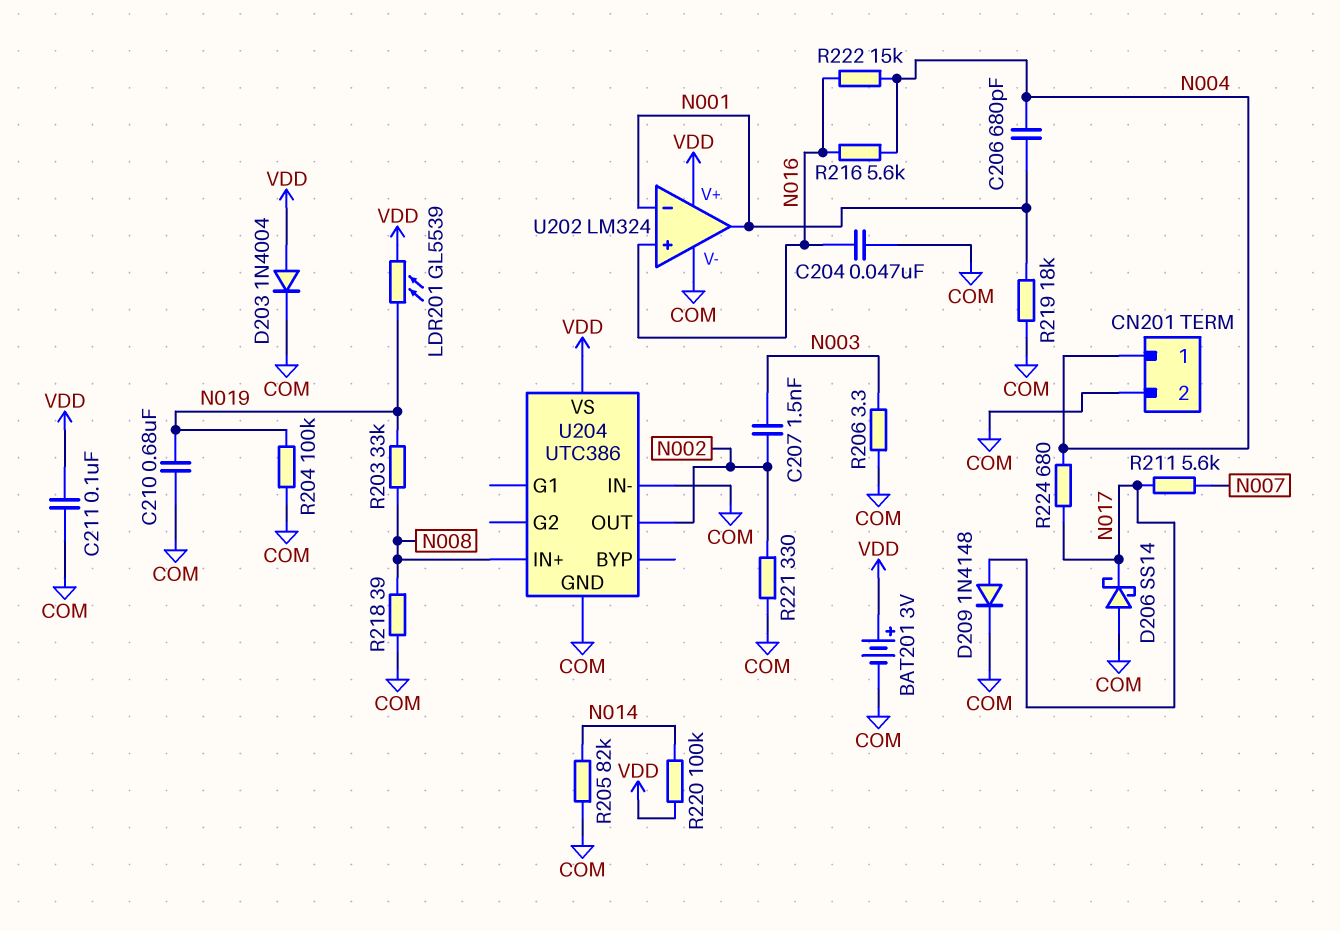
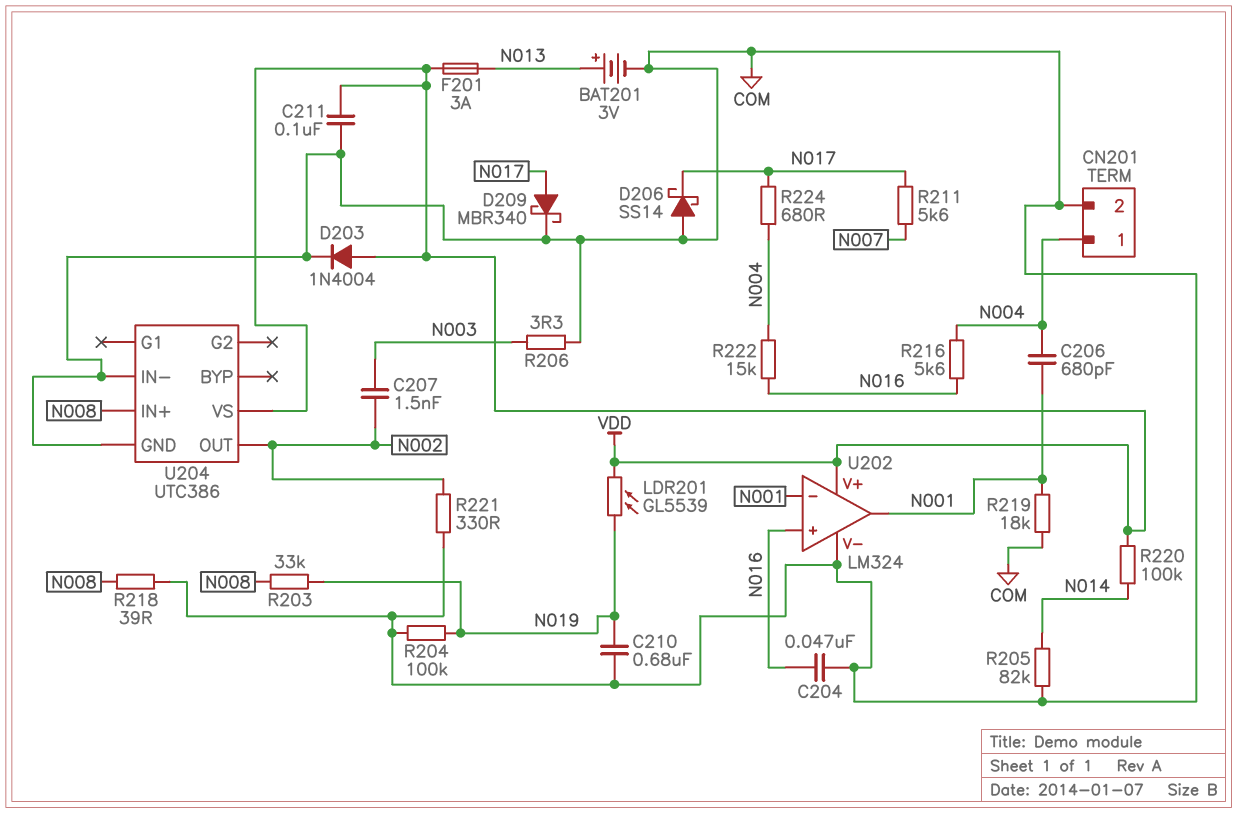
BAT201: 3V (plus VDD, minus COM) -> 3V (plus N013, minus COM)
D209: diode 1N4148 (A N017, K COM) -> schottky MBR340 (A N017, K COM)
F201: none -> 3A (N013, VDD)

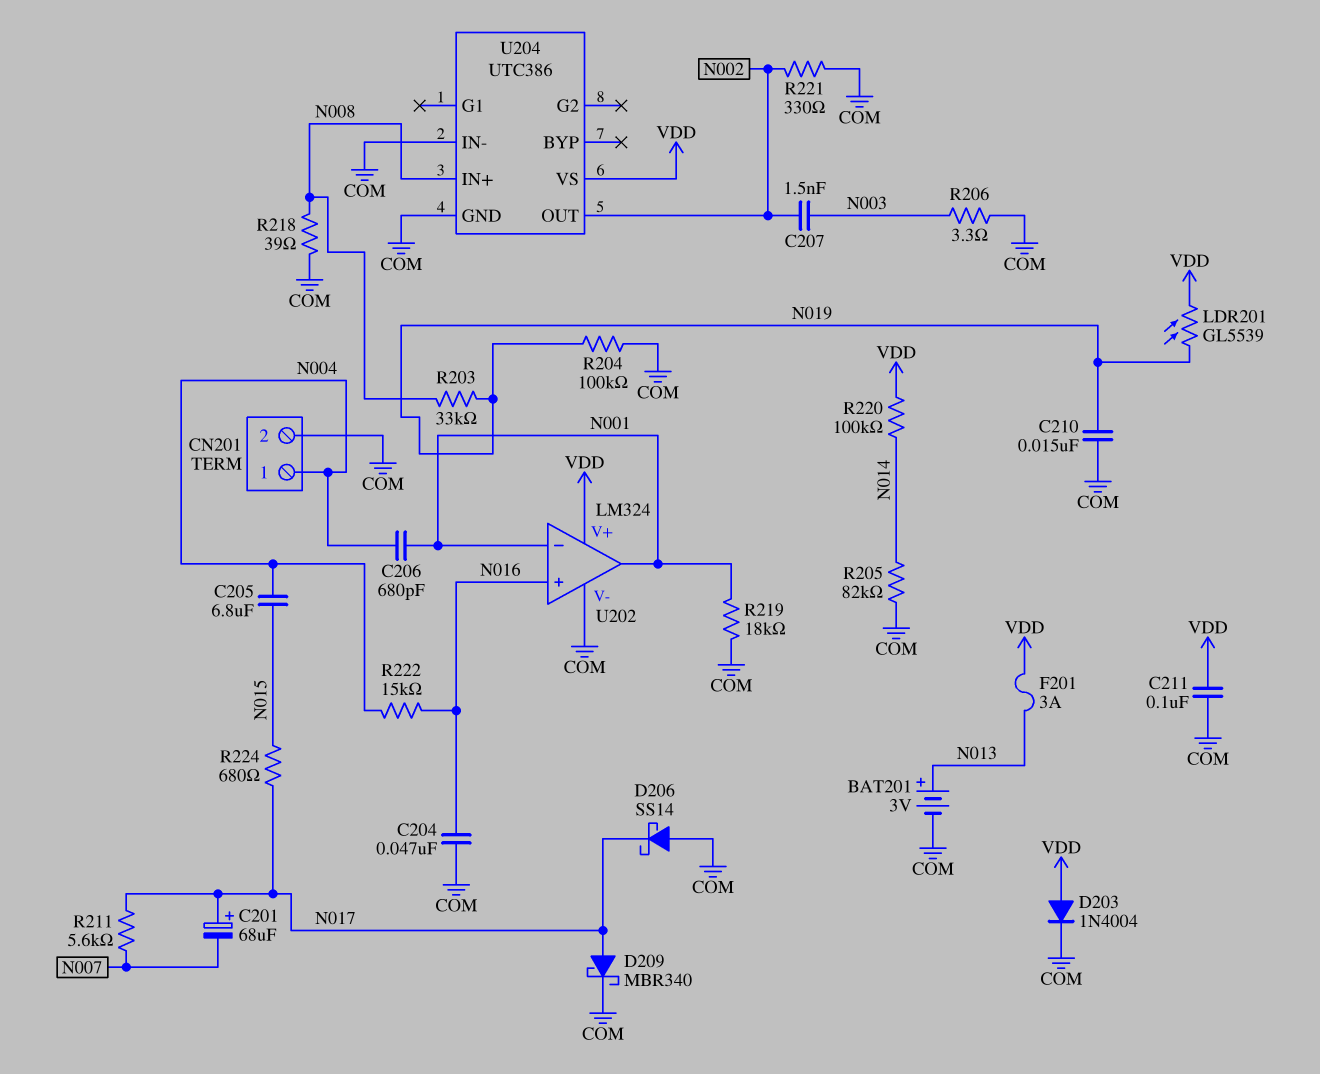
C201: none -> 68uF (plus N017, minus N007)
C205: none -> 6.8uF (N004, N015)
C210: 680nF (COM, N019) -> 15nF (COM, N019)
R216: 5.6k (N004, N016) -> none
R224: 680 (N004, N017) -> 680 (N015, N017)

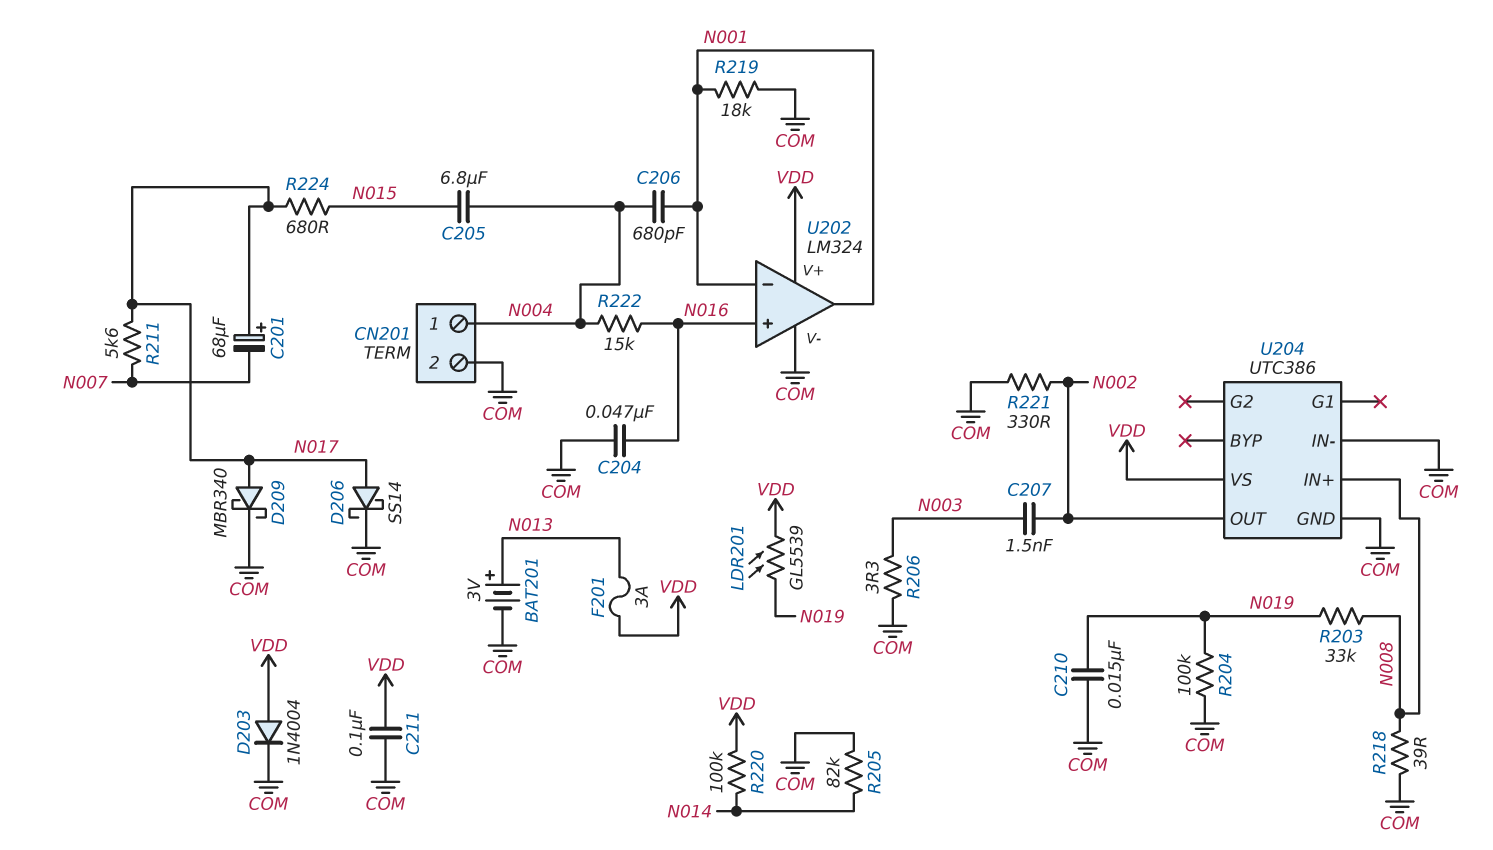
D206: schottky SS14 (A COM, K N017) -> schottky SS14 (A N017, K COM)

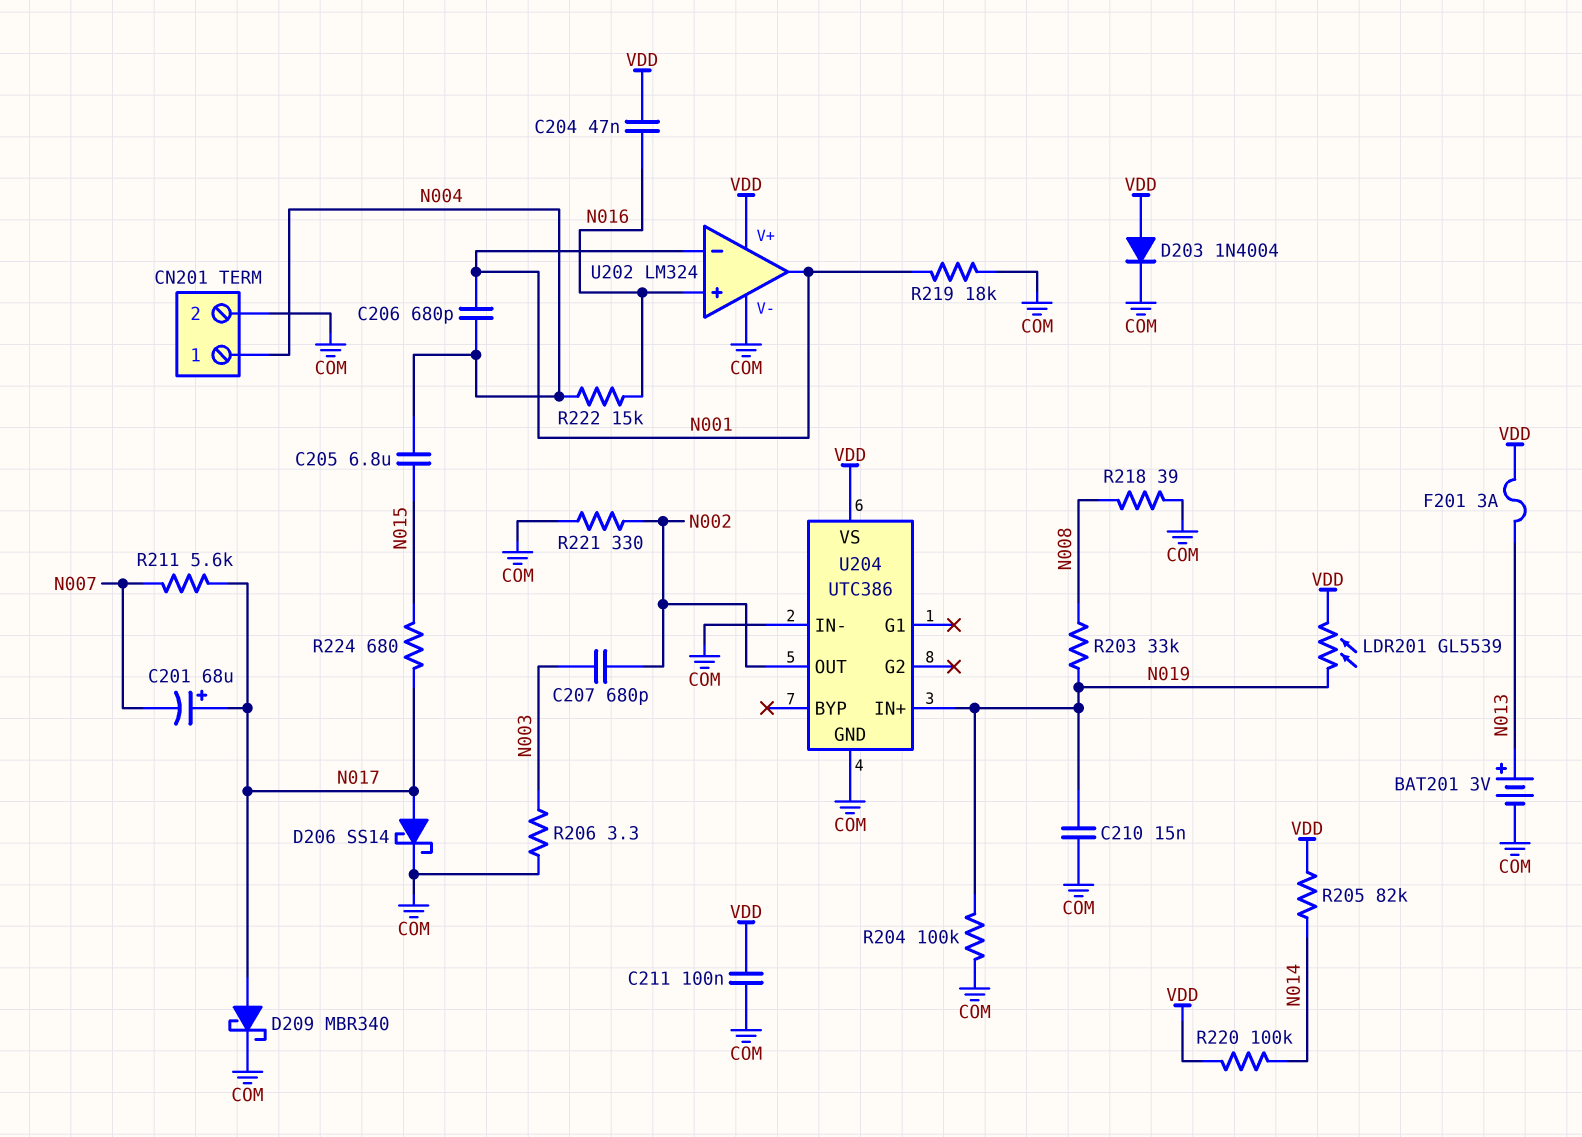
C204: 47nF (COM, N016) -> 47nF (N016, VDD)
C207: 1.5nF (N002, N003) -> 680pF (N002, N003)
R205: 82k (COM, N014) -> 82k (N014, VDD)
U204 pin IN+: N008 -> N019

